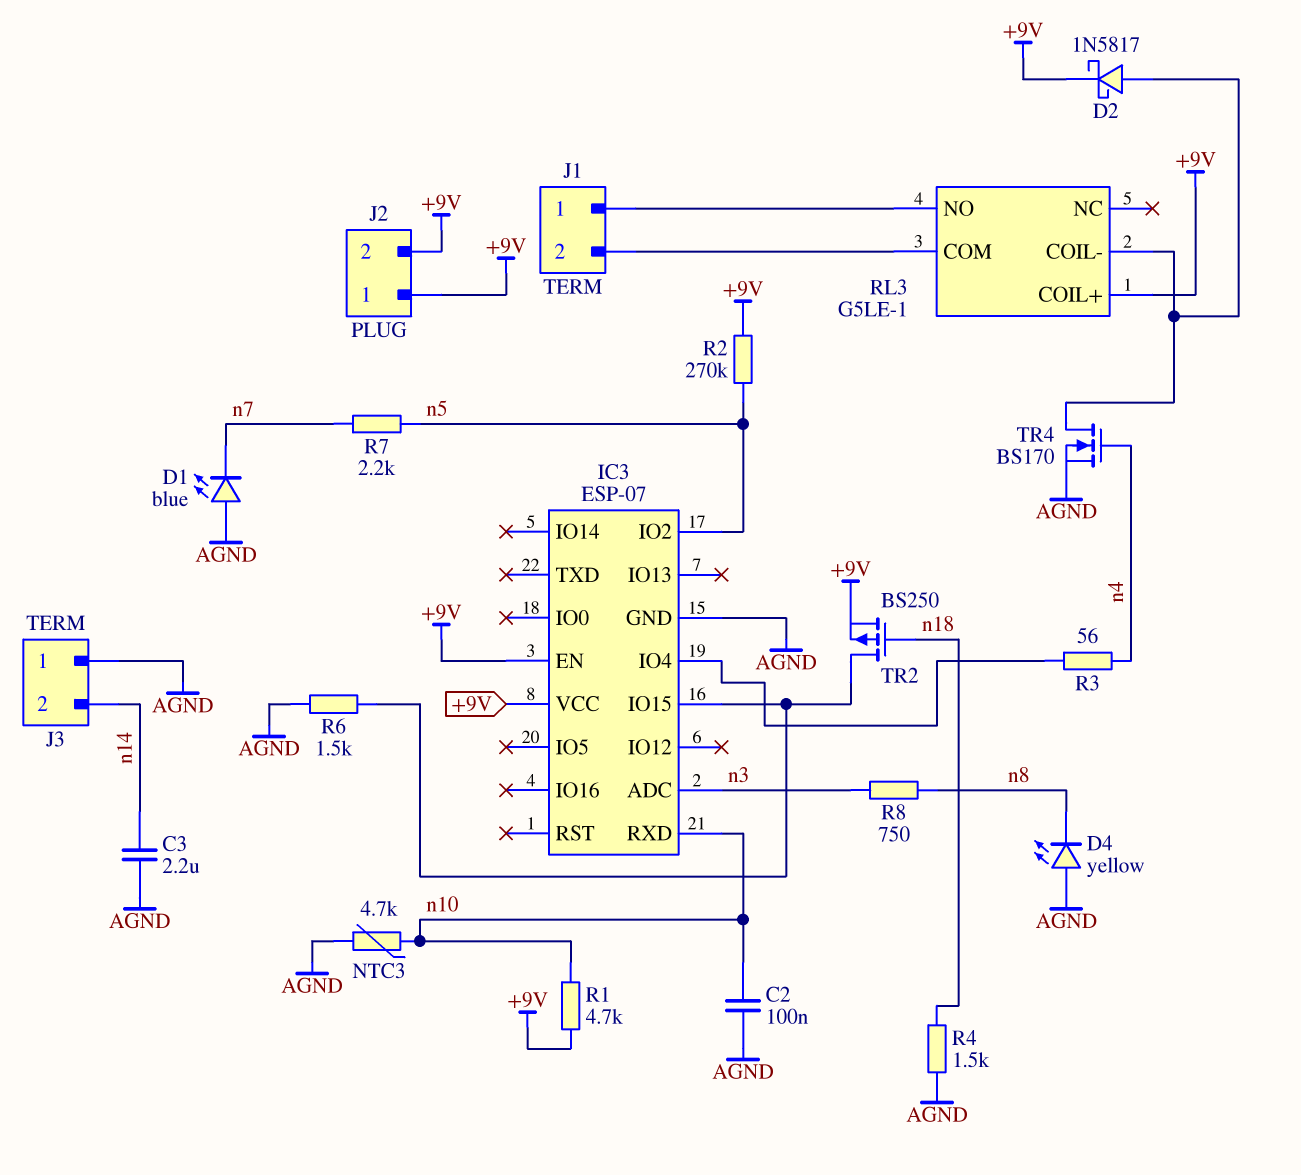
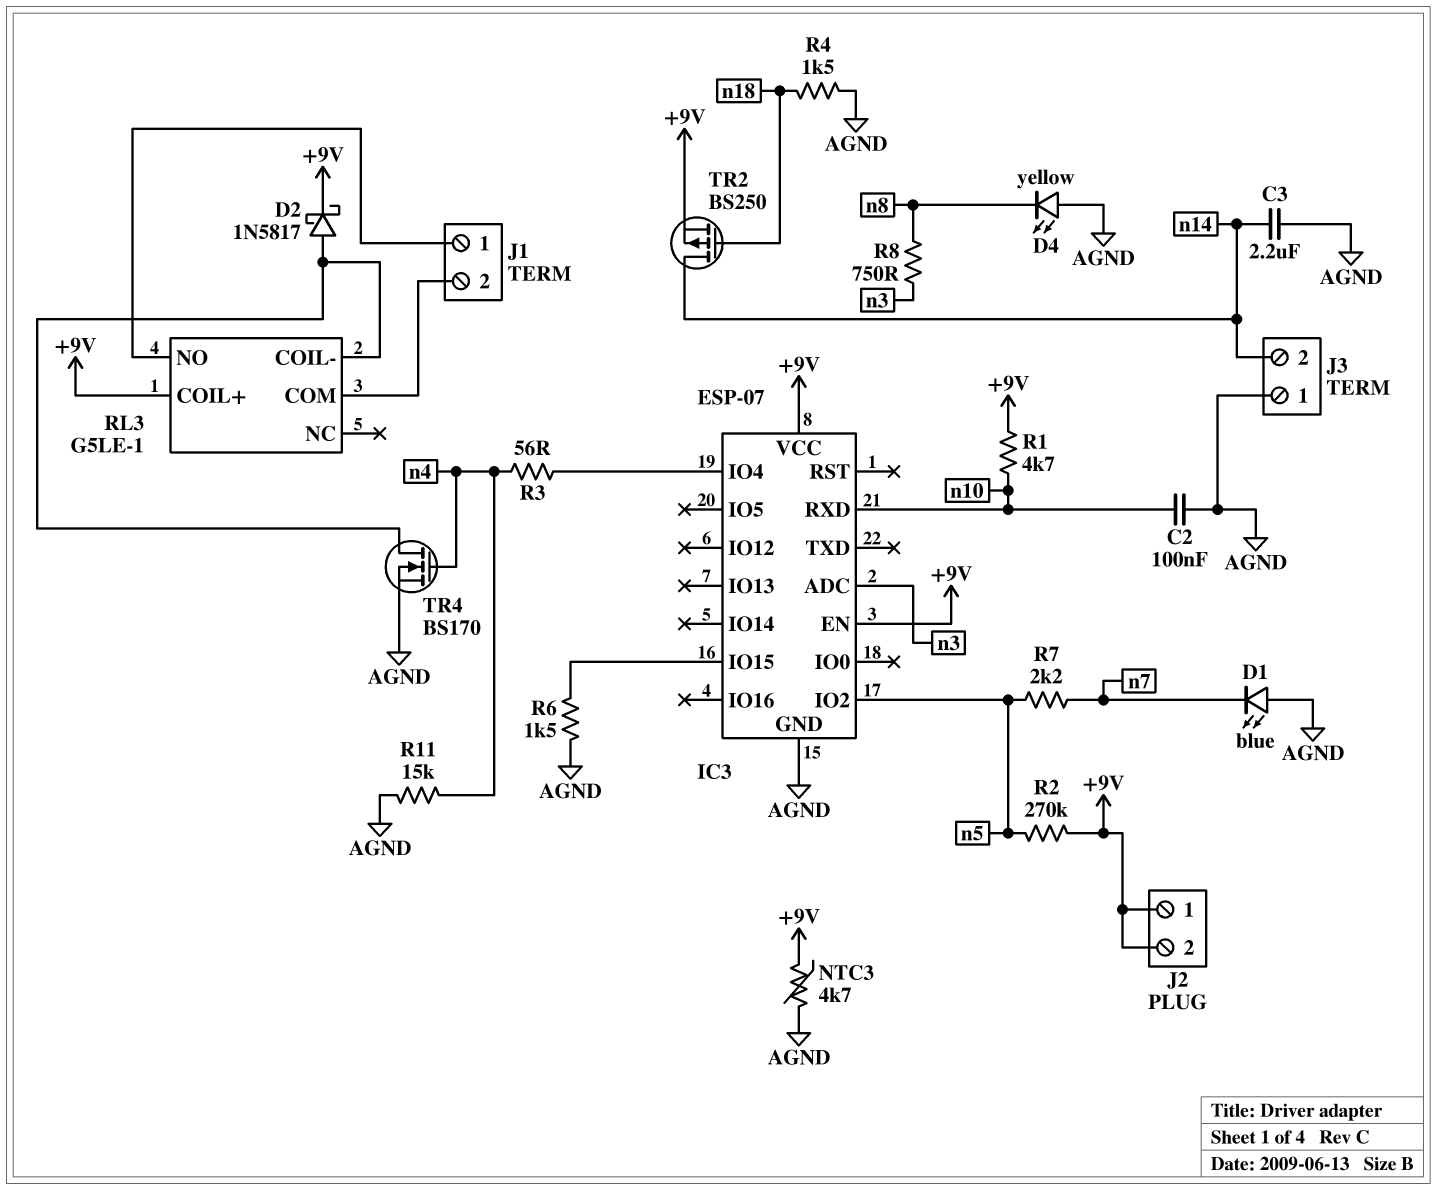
NTC3: 4.7k (AGND, n10) -> 4.7k (+9V, AGND)
R11: none -> 15k (AGND, n4)
TR2: PMOS BS250 (G n18, D IC3/IO15, S +9V) -> PMOS BS250 (G n18, D n14, S +9V)

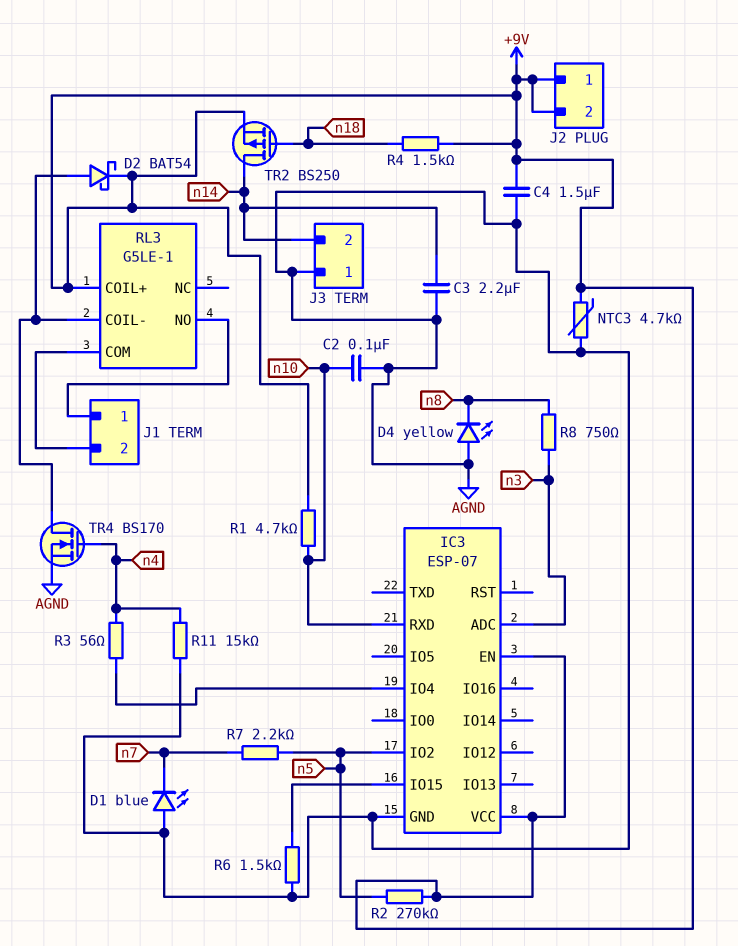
C4: none -> 1.5uF (+9V, AGND)
D2: schottky 1N5817 (A RL3/COIL-, K +9V) -> schottky BAT54 (A RL3/COIL-, K +9V)
R4: 1.5k (AGND, n18) -> 1.5k (+9V, n18)

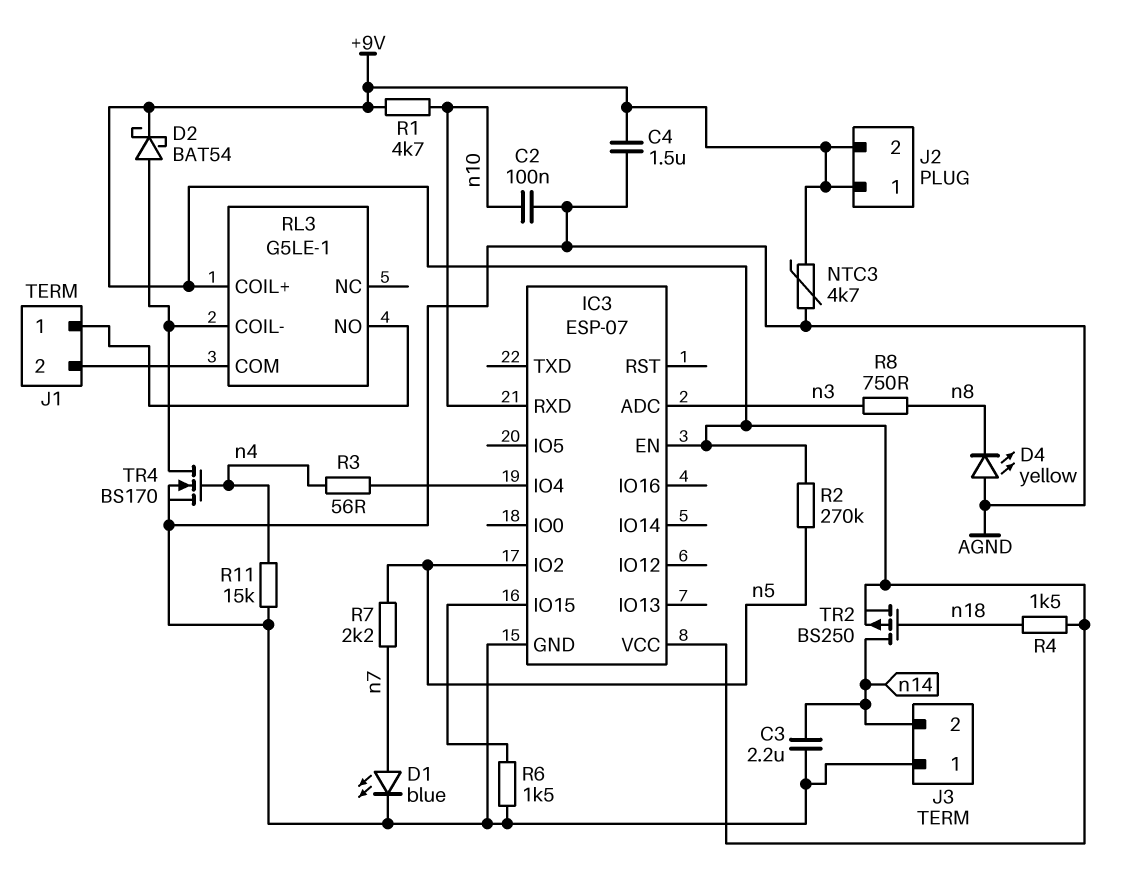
D1: LED blue (A AGND, K n7) -> LED blue (A n7, K AGND)

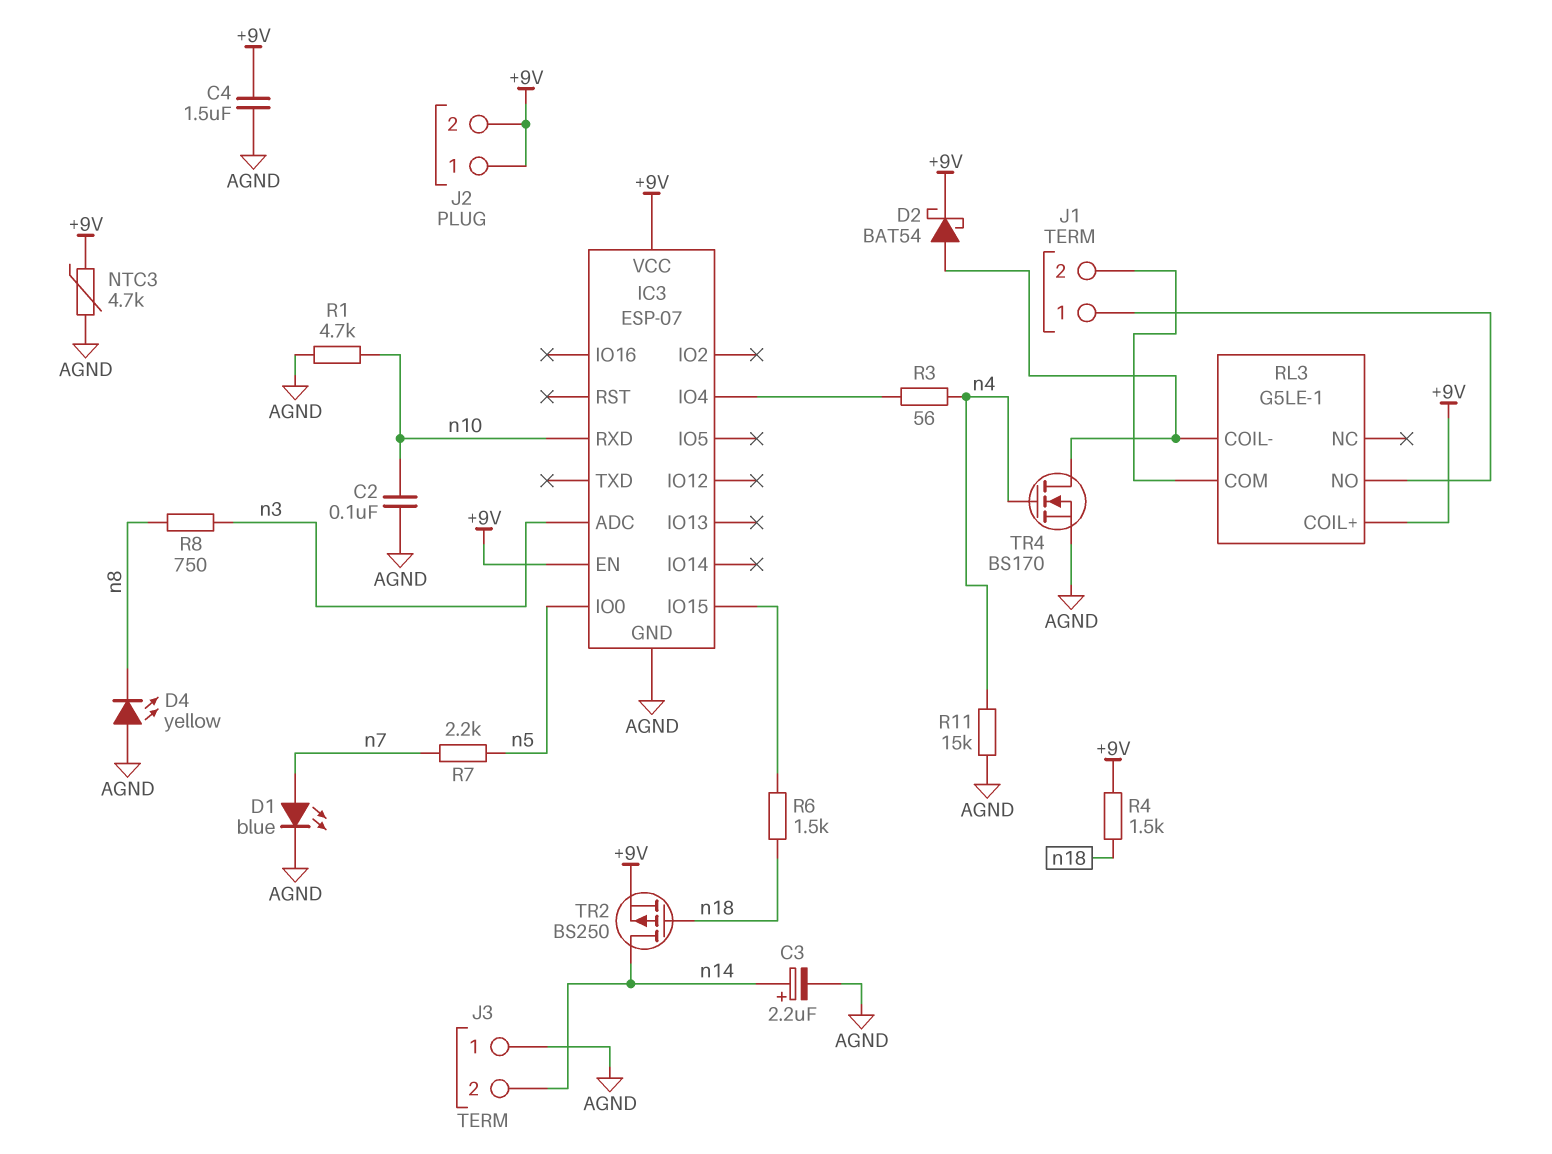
C3: 2.2uF (AGND, n14) -> 2.2uF (plus n14, minus AGND)
IC3 pin IO0: none -> n5
IC3 pin IO2: n5 -> none
R1: 4.7k (+9V, n10) -> 4.7k (AGND, n10)
R2: 270k (+9V, n5) -> none
R6: 1.5k (AGND, IC3/IO15) -> 1.5k (IC3/IO15, n18)

